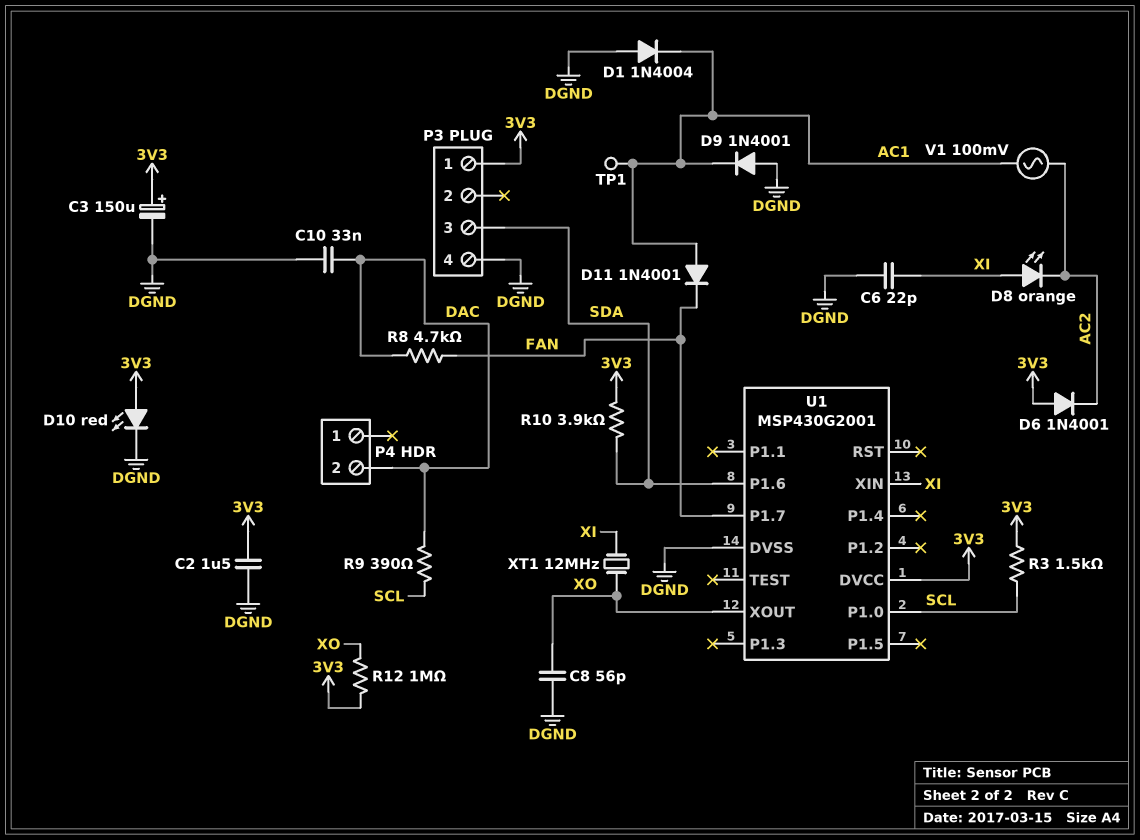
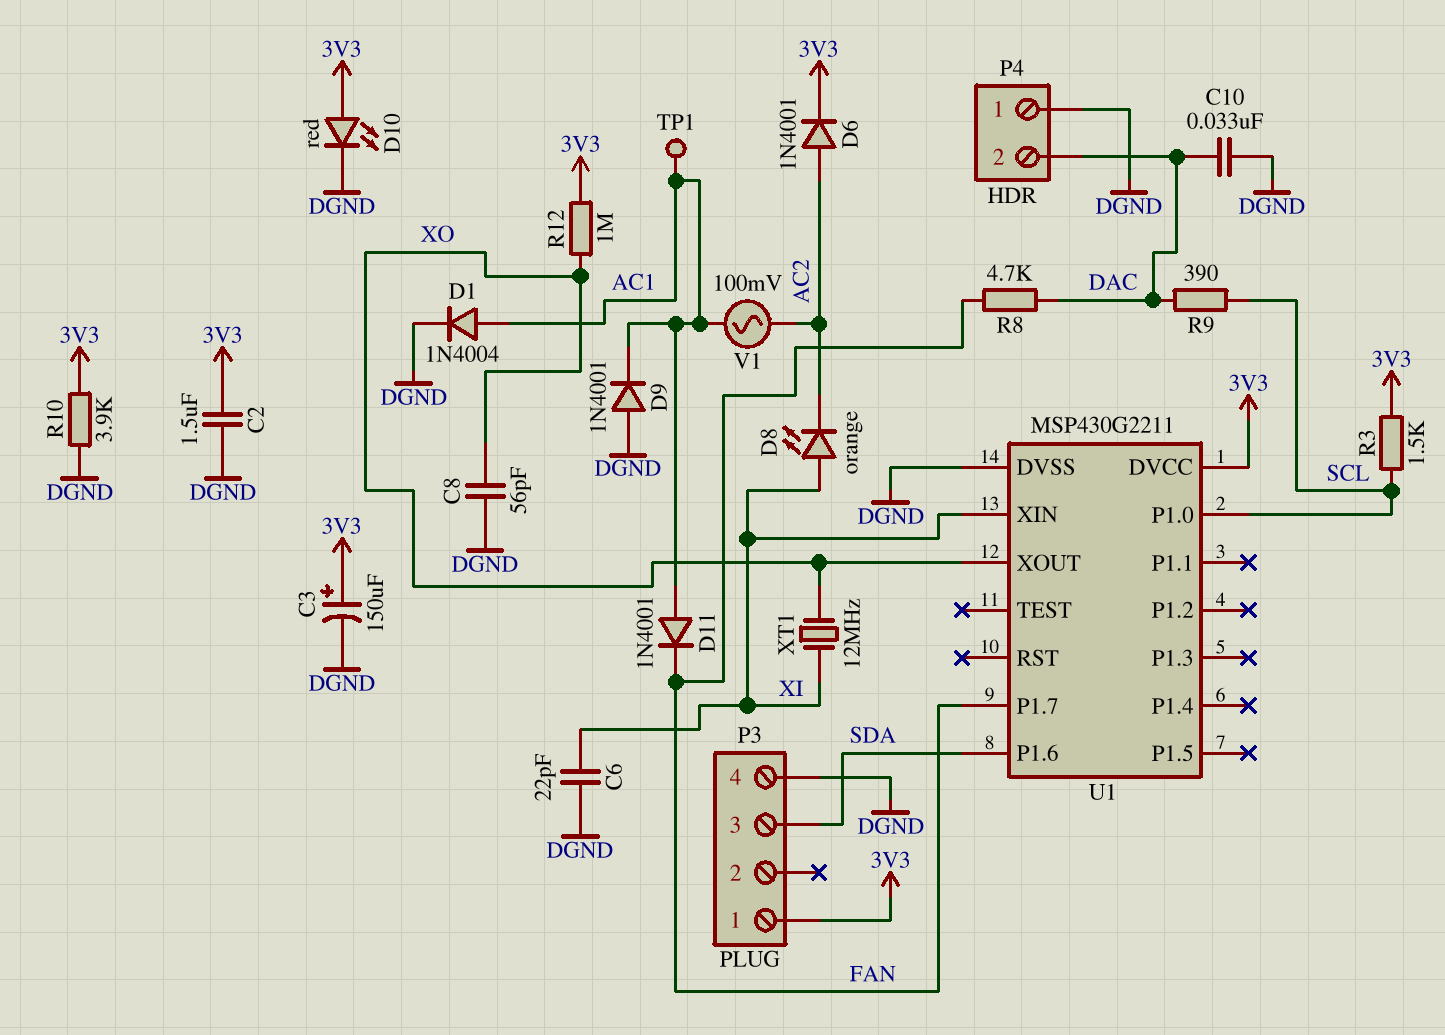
D1: diode 1N4004 (A DGND, K AC1) -> diode 1N4004 (A AC1, K DGND)
D6: diode 1N4001 (A 3V3, K AC2) -> diode 1N4001 (A AC2, K 3V3)
P4 pin 1: none -> DGND
R10: 3.9k (3V3, SDA) -> 3.9k (3V3, DGND)
U1: MSP430G2001 -> MSP430G2211

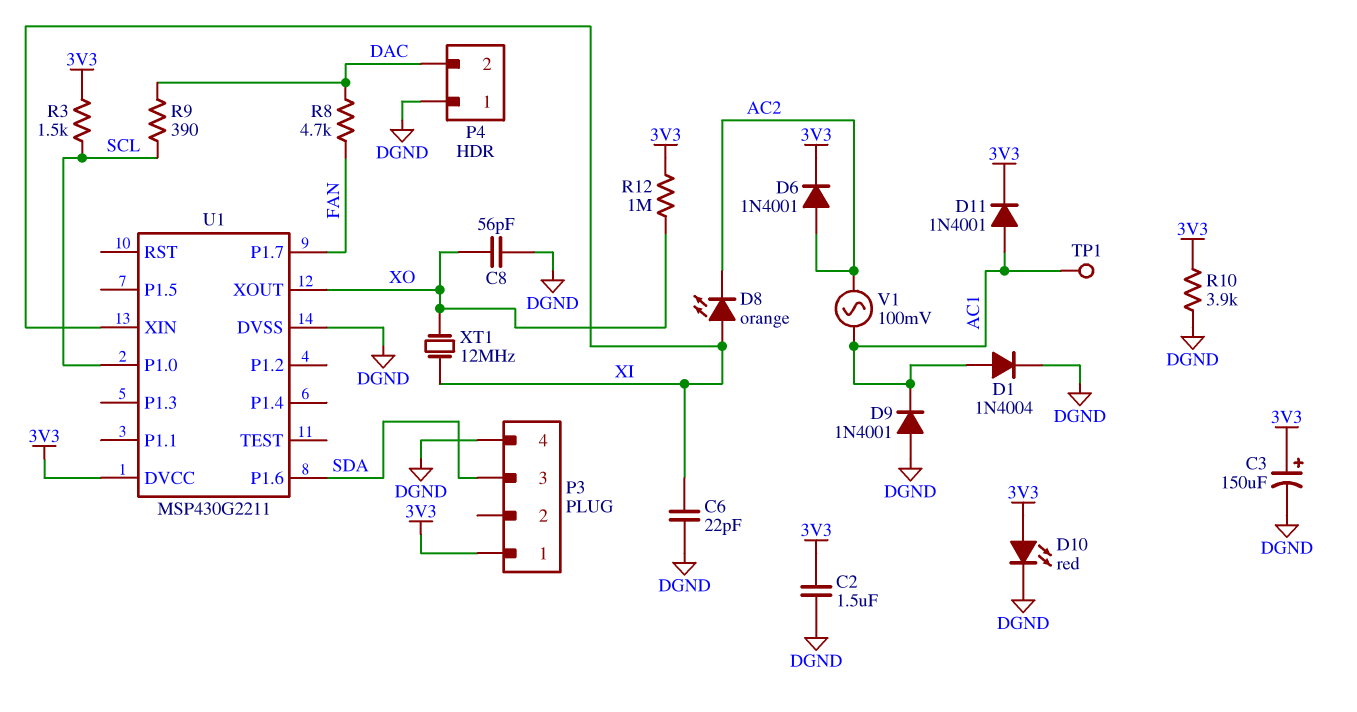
C10: 33nF (DAC, DGND) -> none
D11: diode 1N4001 (A AC1, K FAN) -> diode 1N4001 (A AC1, K 3V3)

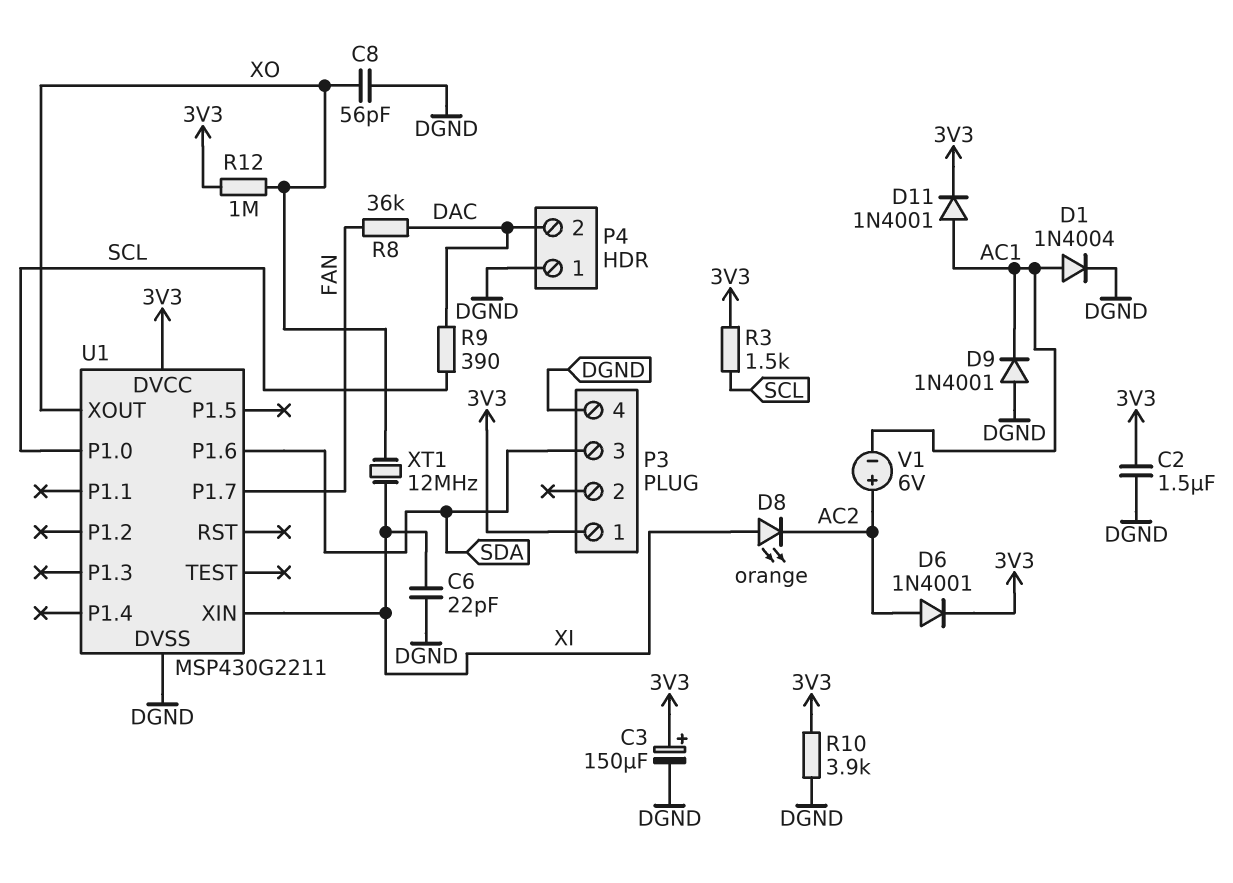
D10: LED red (A 3V3, K DGND) -> none
R8: 4.7k (DAC, FAN) -> 36k (DAC, FAN)
TP1: test point (AC1) -> none
V1: AC 100mV (AC1, AC2) -> 6V (plus AC2, minus AC1)

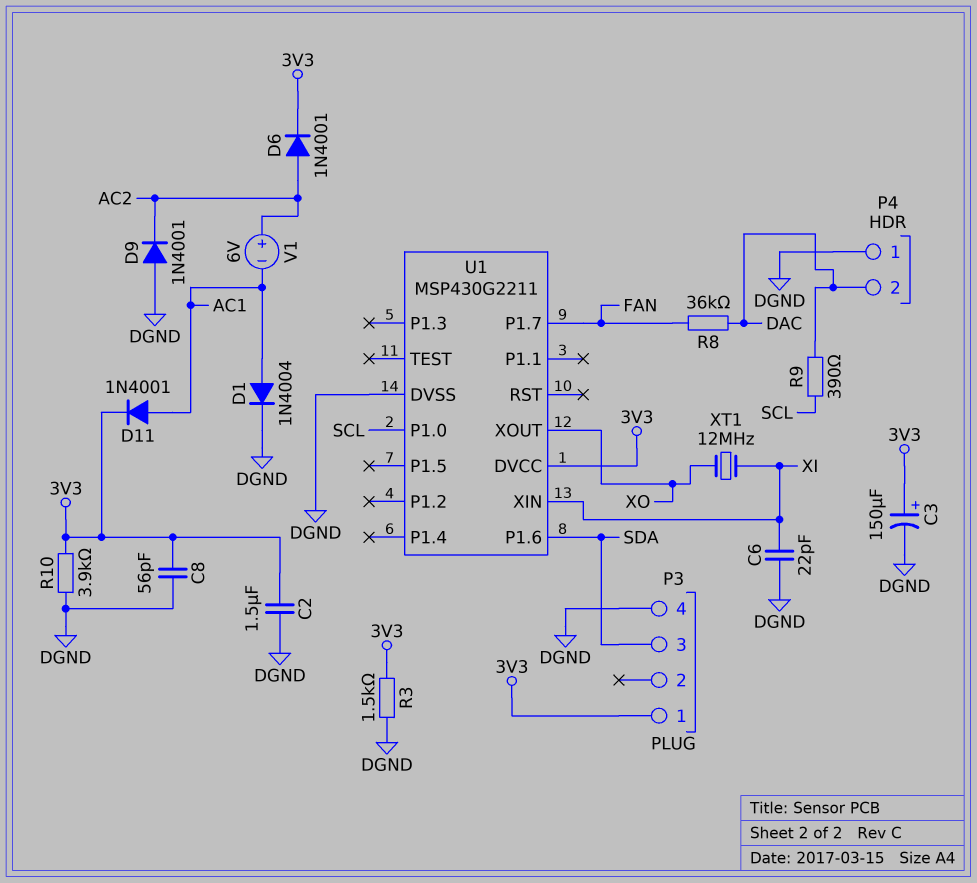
C8: 56pF (DGND, XO) -> 56pF (3V3, DGND)
D8: LED orange (A XI, K AC2) -> none
D9: diode 1N4001 (A DGND, K AC1) -> diode 1N4001 (A DGND, K AC2)
R3: 1.5k (3V3, SCL) -> 1.5k (3V3, DGND)
R12: 1M (3V3, XO) -> none

